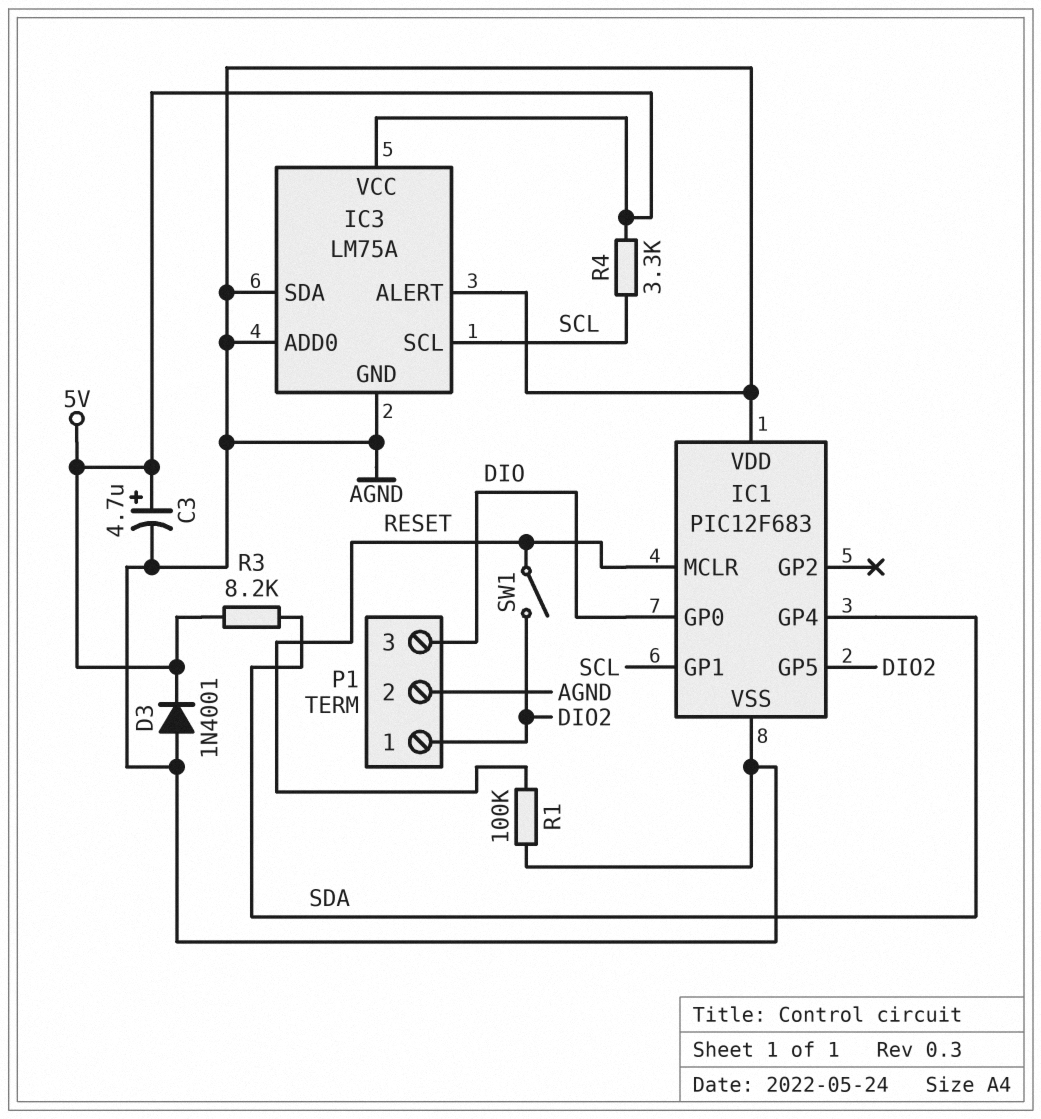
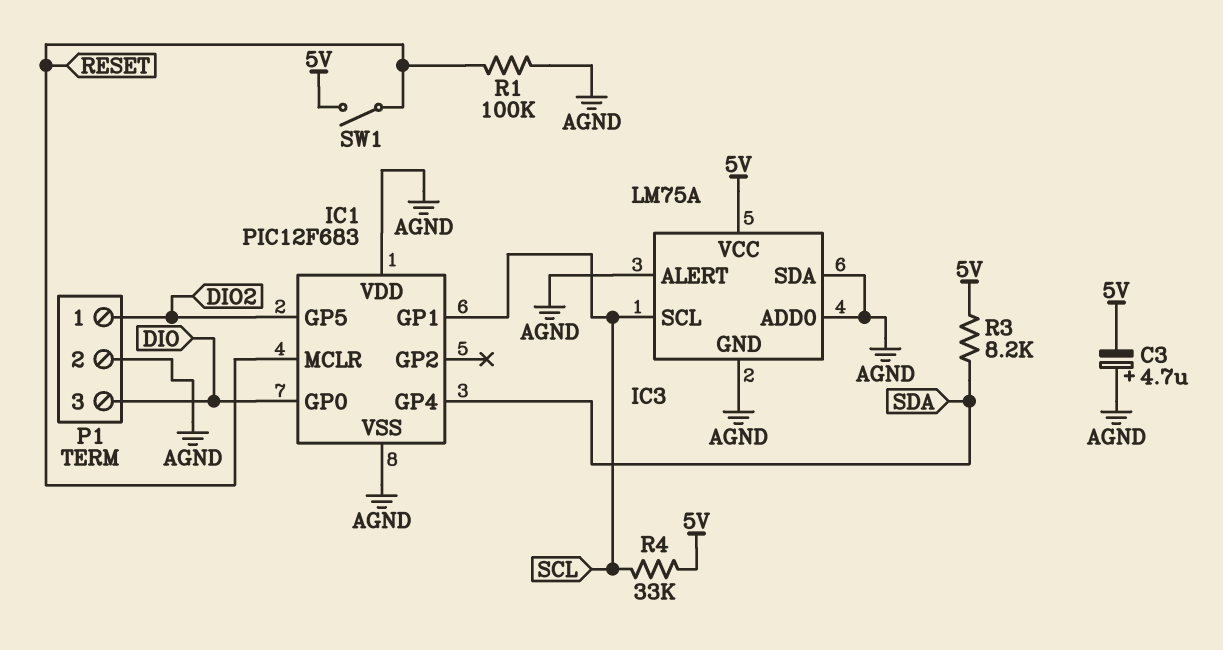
C3: 4.7uF (plus 5V, minus AGND) -> 4.7uF (plus AGND, minus 5V)
D3: diode 1N4001 (A AGND, K 5V) -> none
R4: 3.3k (5V, SCL) -> 33k (5V, SCL)
SW1: switch (DIO2, RESET) -> switch (5V, RESET)

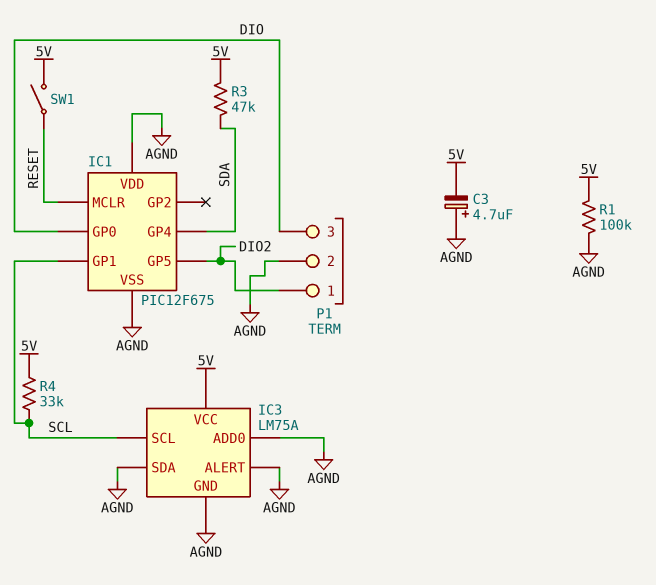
IC1: PIC12F683 -> PIC12F675
R1: 100k (AGND, RESET) -> 100k (5V, AGND)
R3: 8.2k (5V, SDA) -> 47k (5V, SDA)

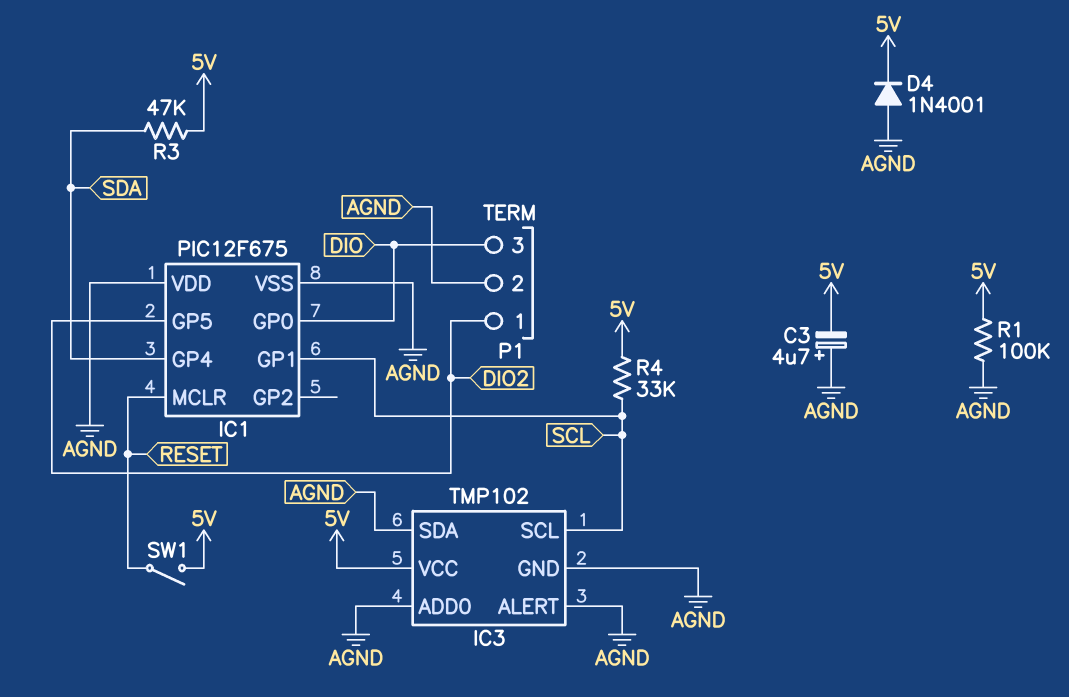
D4: none -> diode 1N4001 (A AGND, K 5V)
IC3: LM75A -> TMP102

